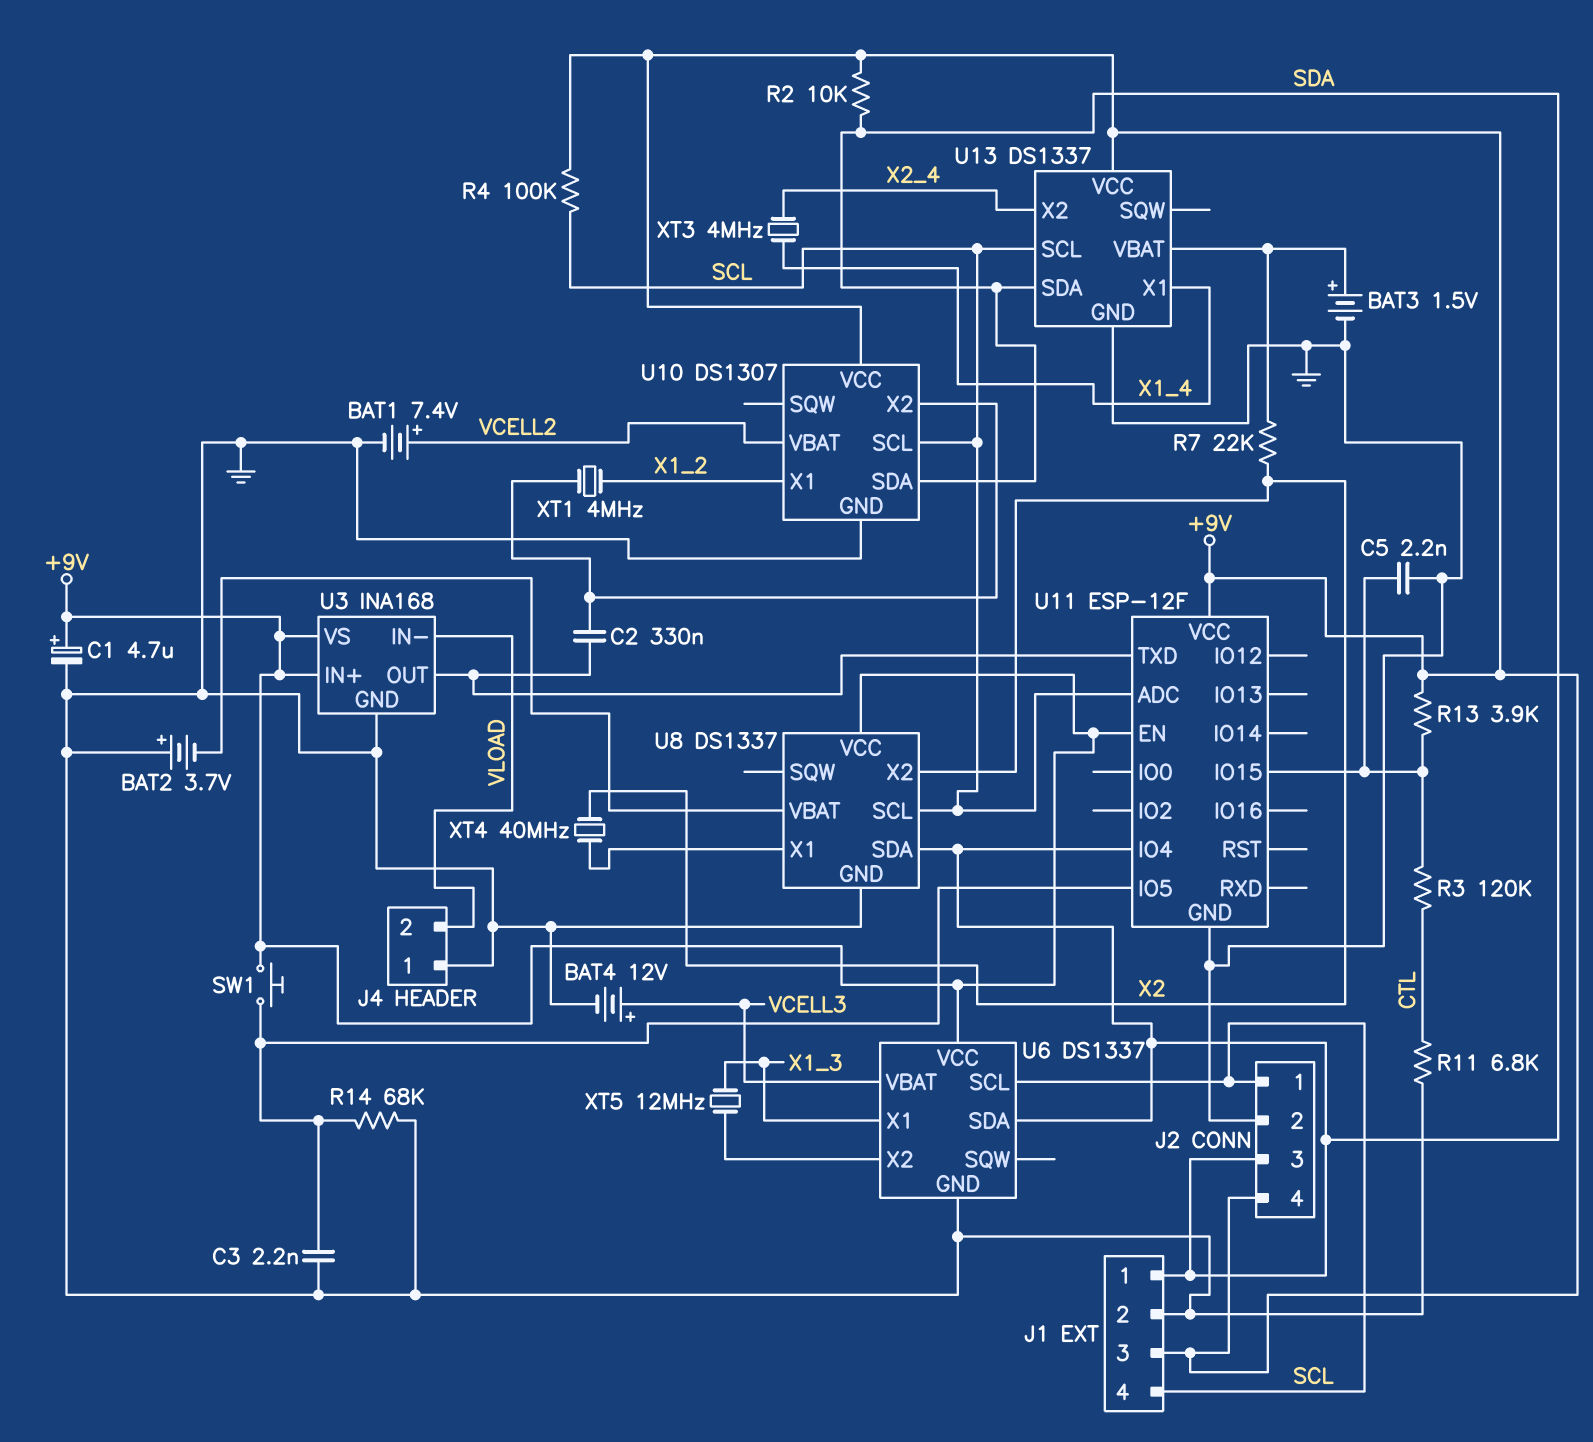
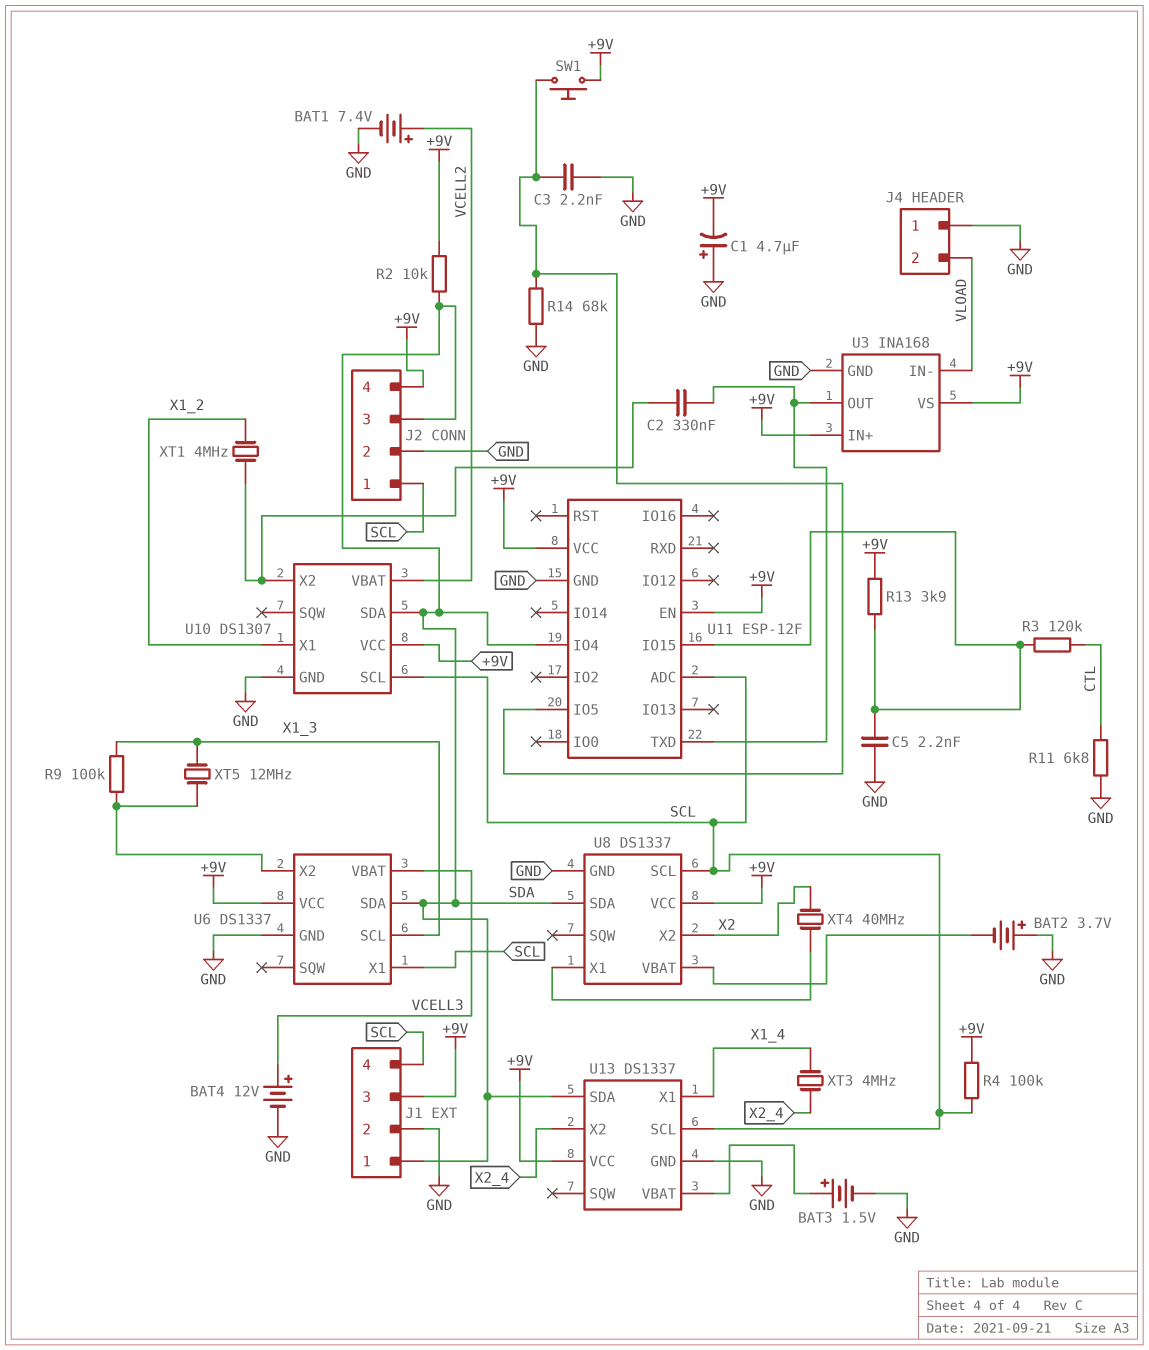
C1: 4.7uF (plus +9V, minus GND) -> 4.7uF (plus GND, minus +9V)
R7: 22k (U13/VBAT, X2) -> none
R9: none -> 100k (U6/X2, X1_3)
U6 pin SCL: SCL -> X1_3
U6 pin X1: X1_3 -> SCL

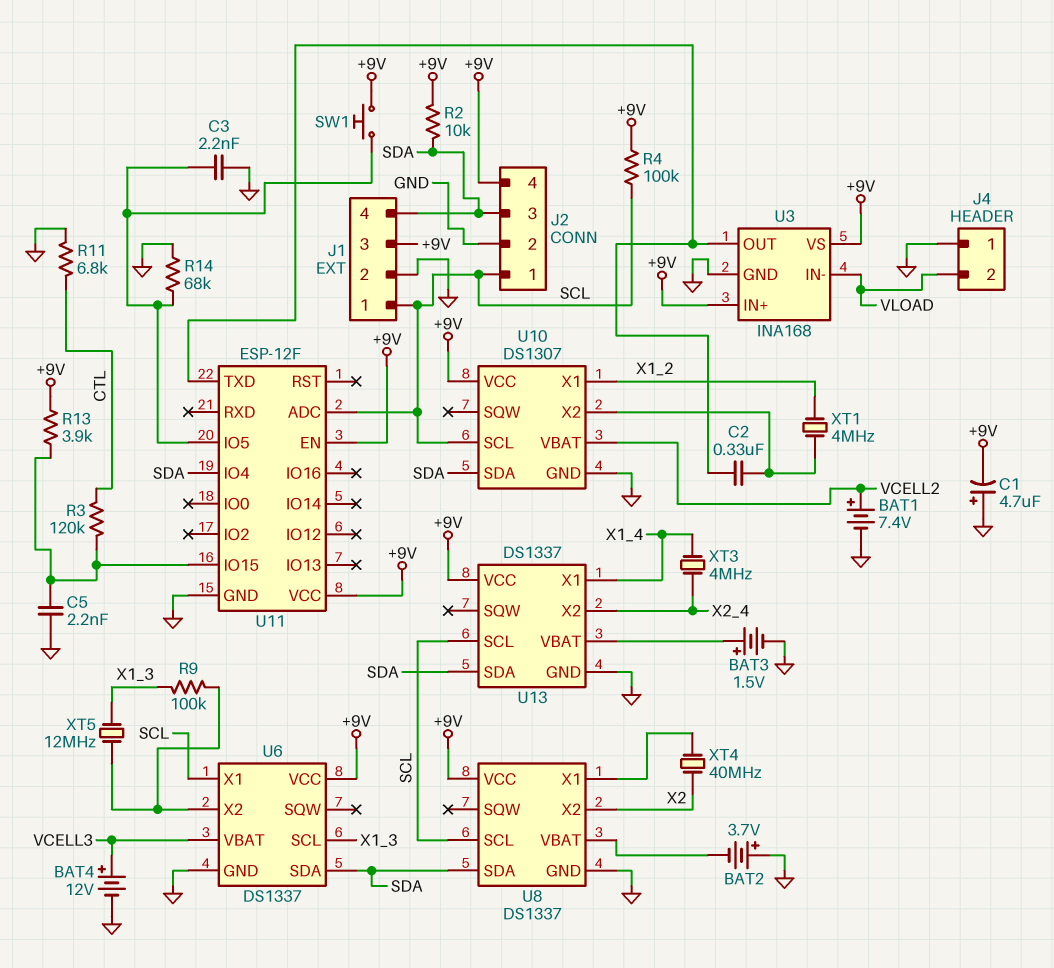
J1 pin 1: SDA -> SCL
J1 pin 4: SCL -> SDA

